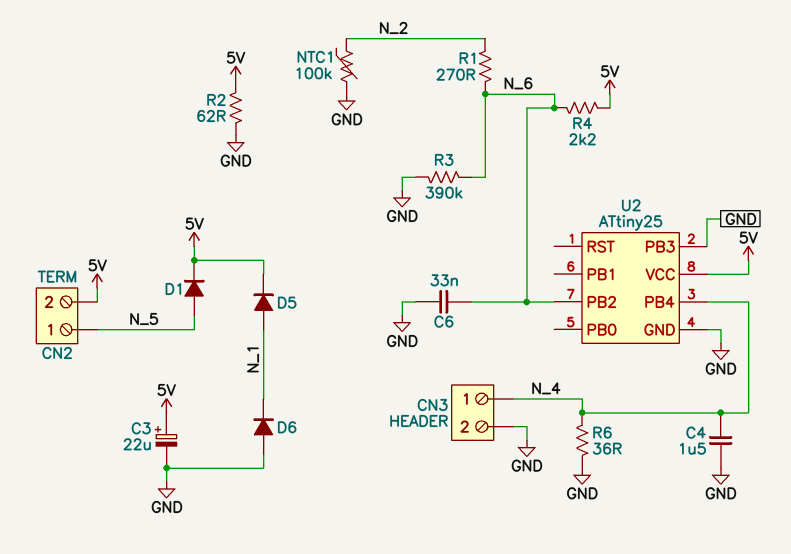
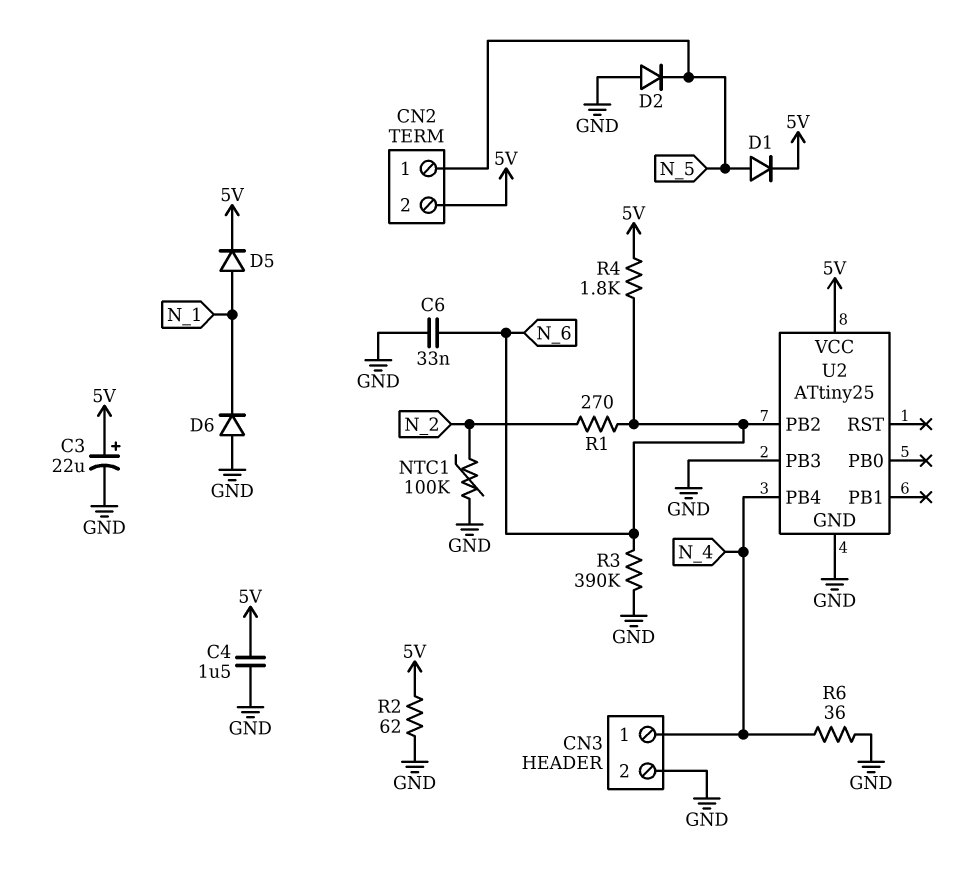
C4: 1.5uF (GND, N_4) -> 1.5uF (5V, GND)
D2: none -> diode (A GND, K N_5)
R4: 2.2k (5V, N_6) -> 1.8k (5V, N_6)

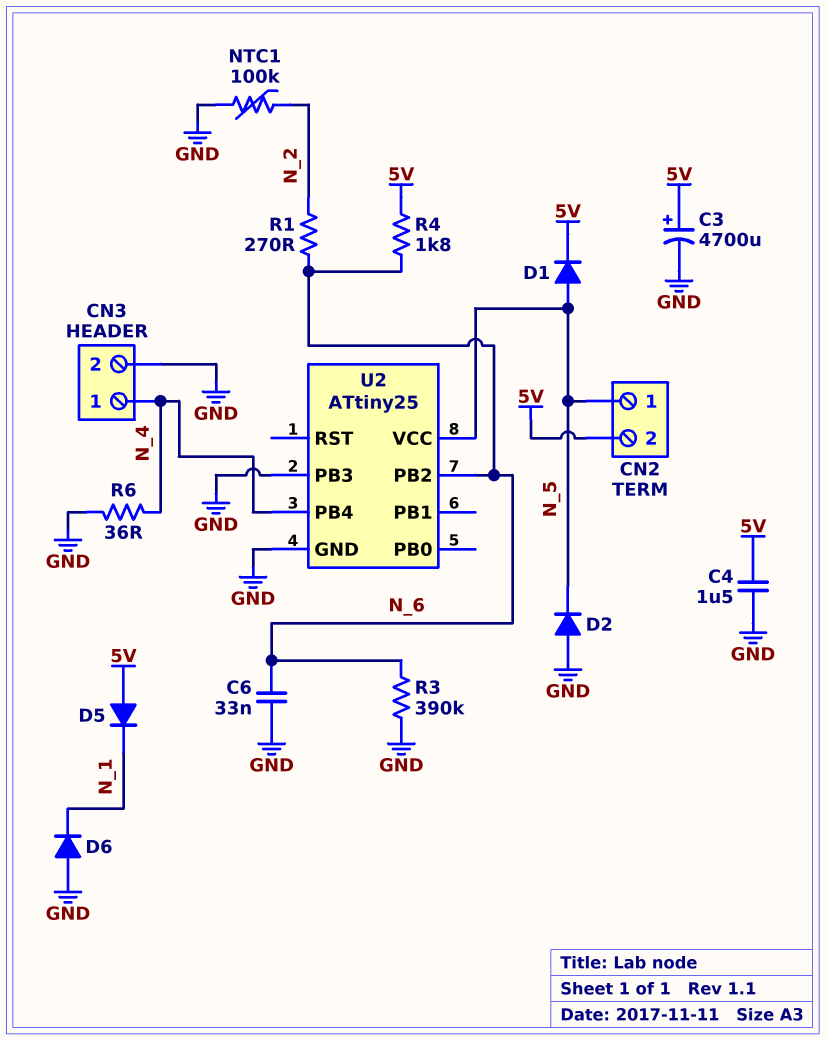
C3: 22uF (plus 5V, minus GND) -> 4700uF (plus 5V, minus GND)
D5: diode (A N_1, K 5V) -> diode (A 5V, K N_1)
R2: 62 (5V, GND) -> none
U2 pin VCC: 5V -> N_5

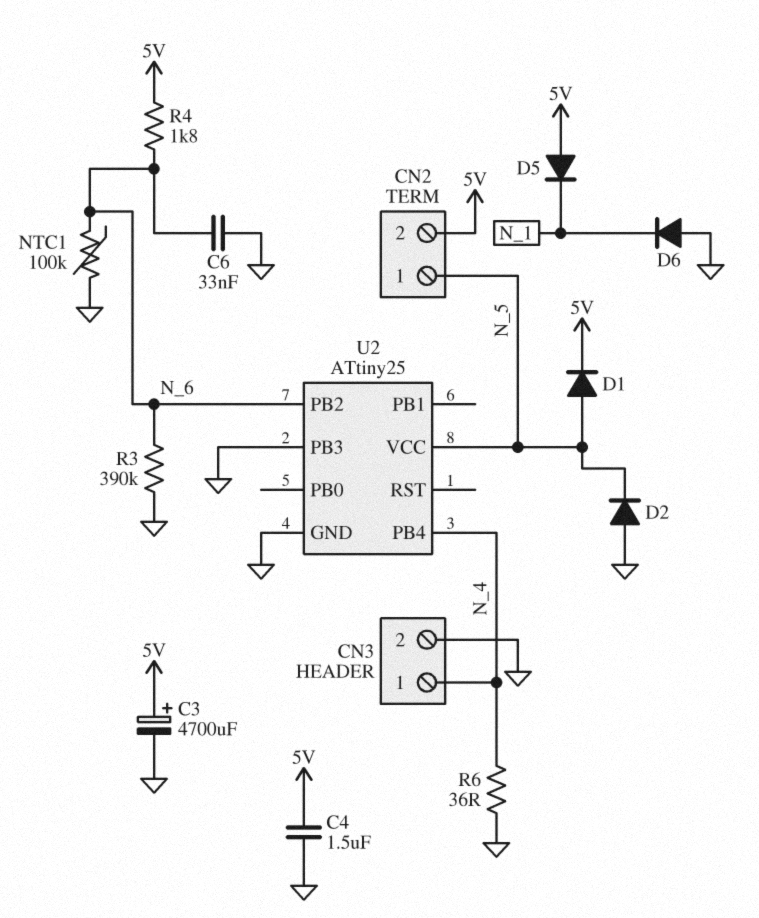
NTC1: 100k (GND, N_2) -> 100k (GND, N_6)
R1: 270 (N_2, N_6) -> none

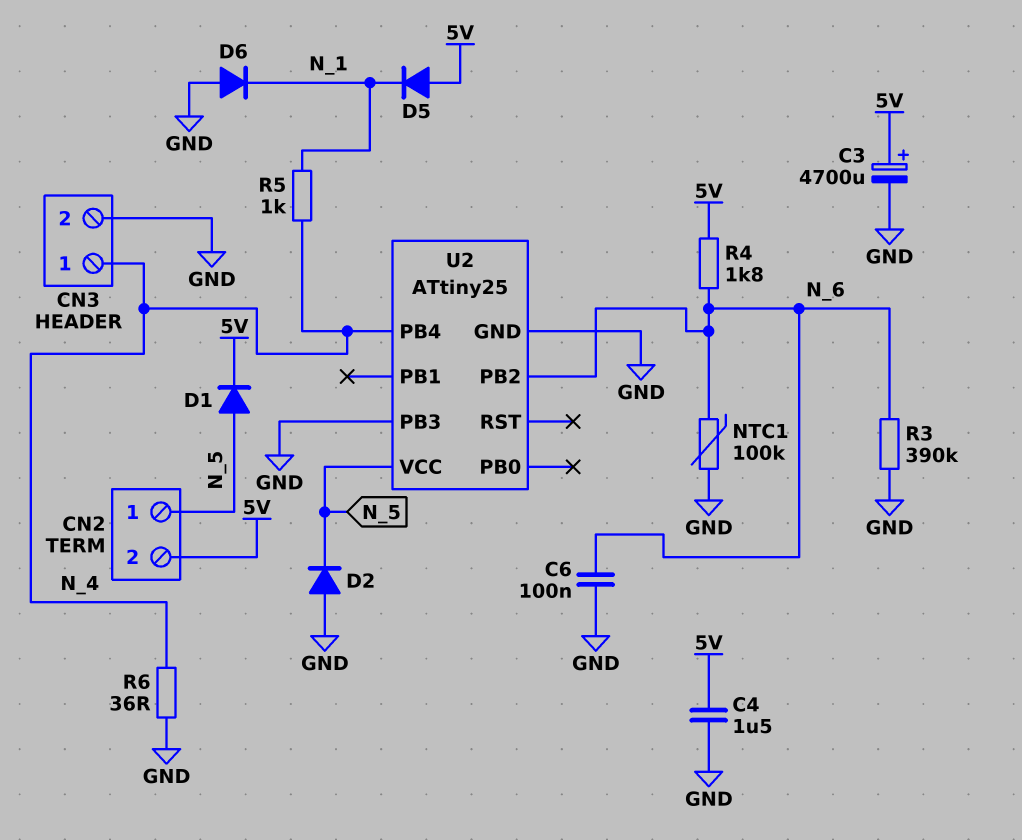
C6: 33nF (GND, N_6) -> 100nF (GND, N_6)
R5: none -> 1k (N_1, N_4)

